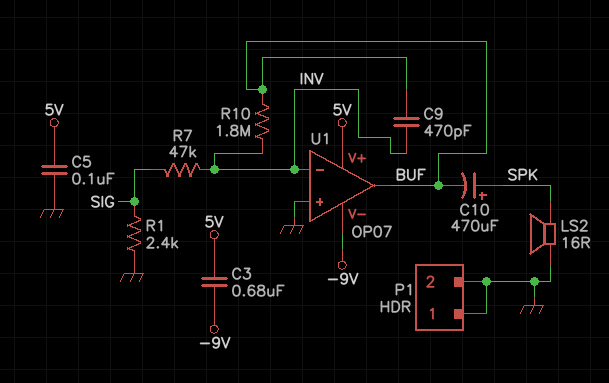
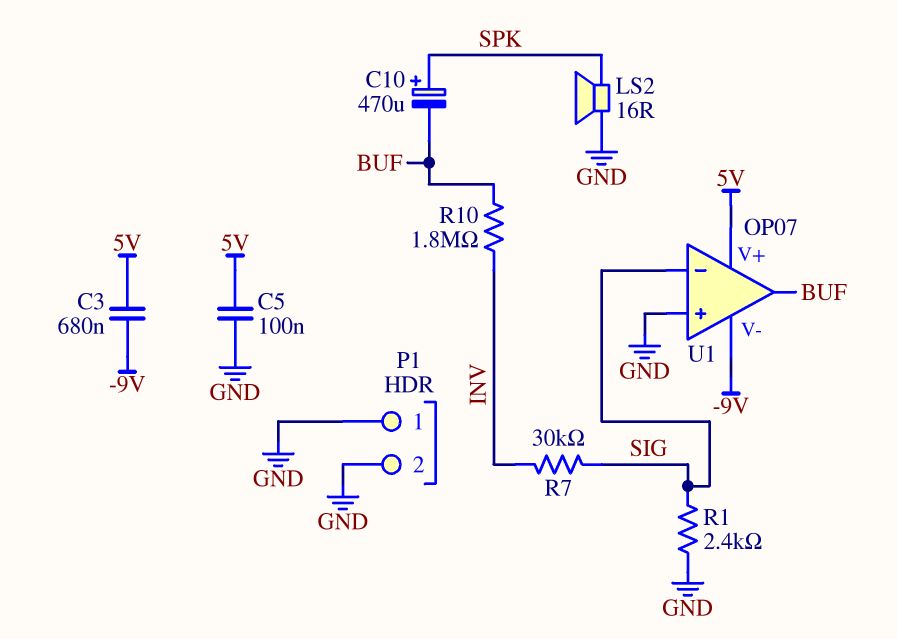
C9: 470pF (BUF, INV) -> none
R7: 47k (INV, SIG) -> 30k (INV, SIG)
U1 pin in-: INV -> SIG

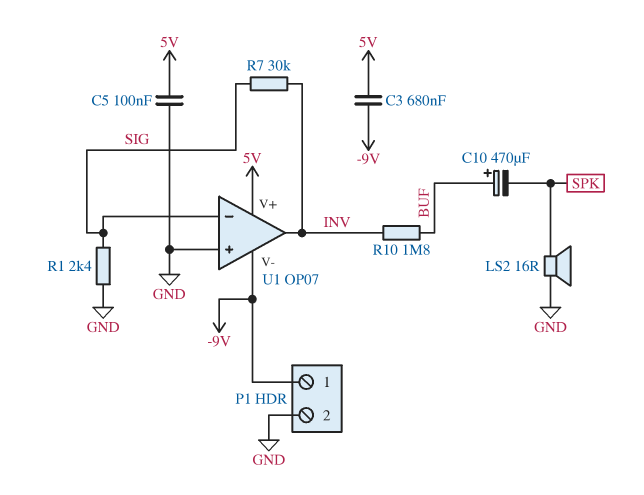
C10: 470uF (plus SPK, minus BUF) -> 470uF (plus BUF, minus SPK)
P1 pin 1: GND -> -9V
U1 pin out: BUF -> INV

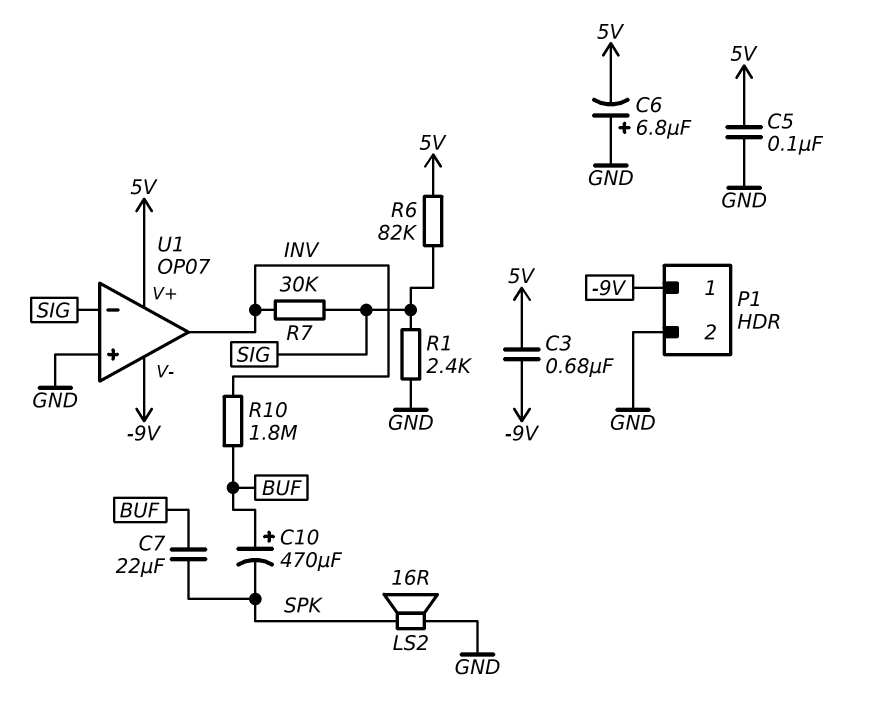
C6: none -> 6.8uF (plus GND, minus 5V)
C7: none -> 22uF (BUF, SPK)
R6: none -> 82k (5V, SIG)

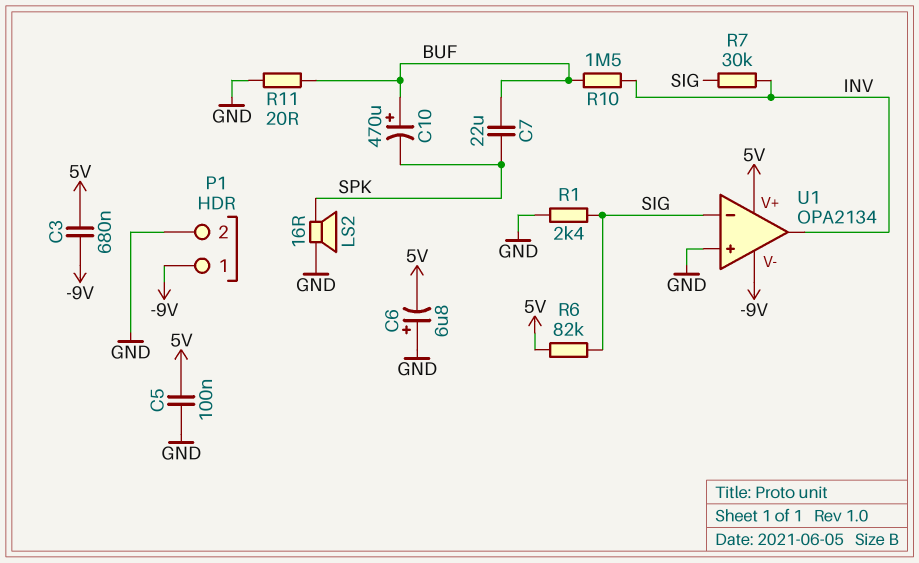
R10: 1.8M (BUF, INV) -> 1.5M (BUF, INV)
R11: none -> 20 (BUF, GND)
U1: OP07 -> OPA2134

